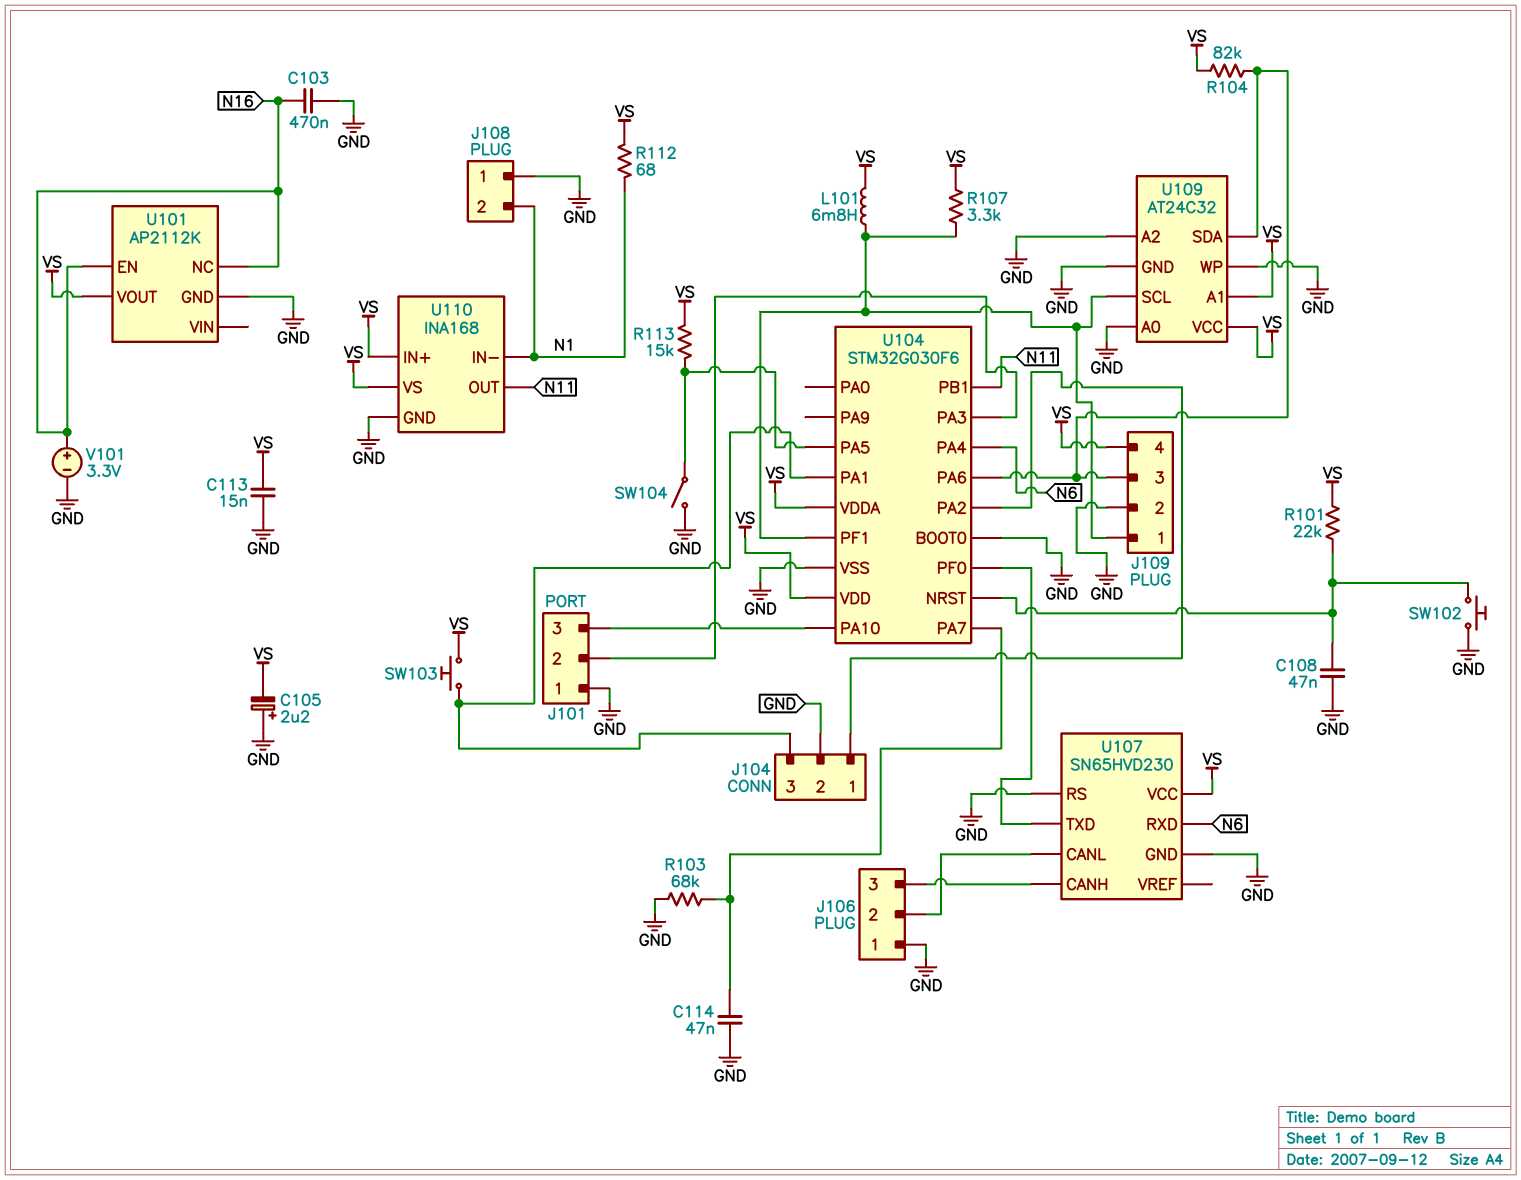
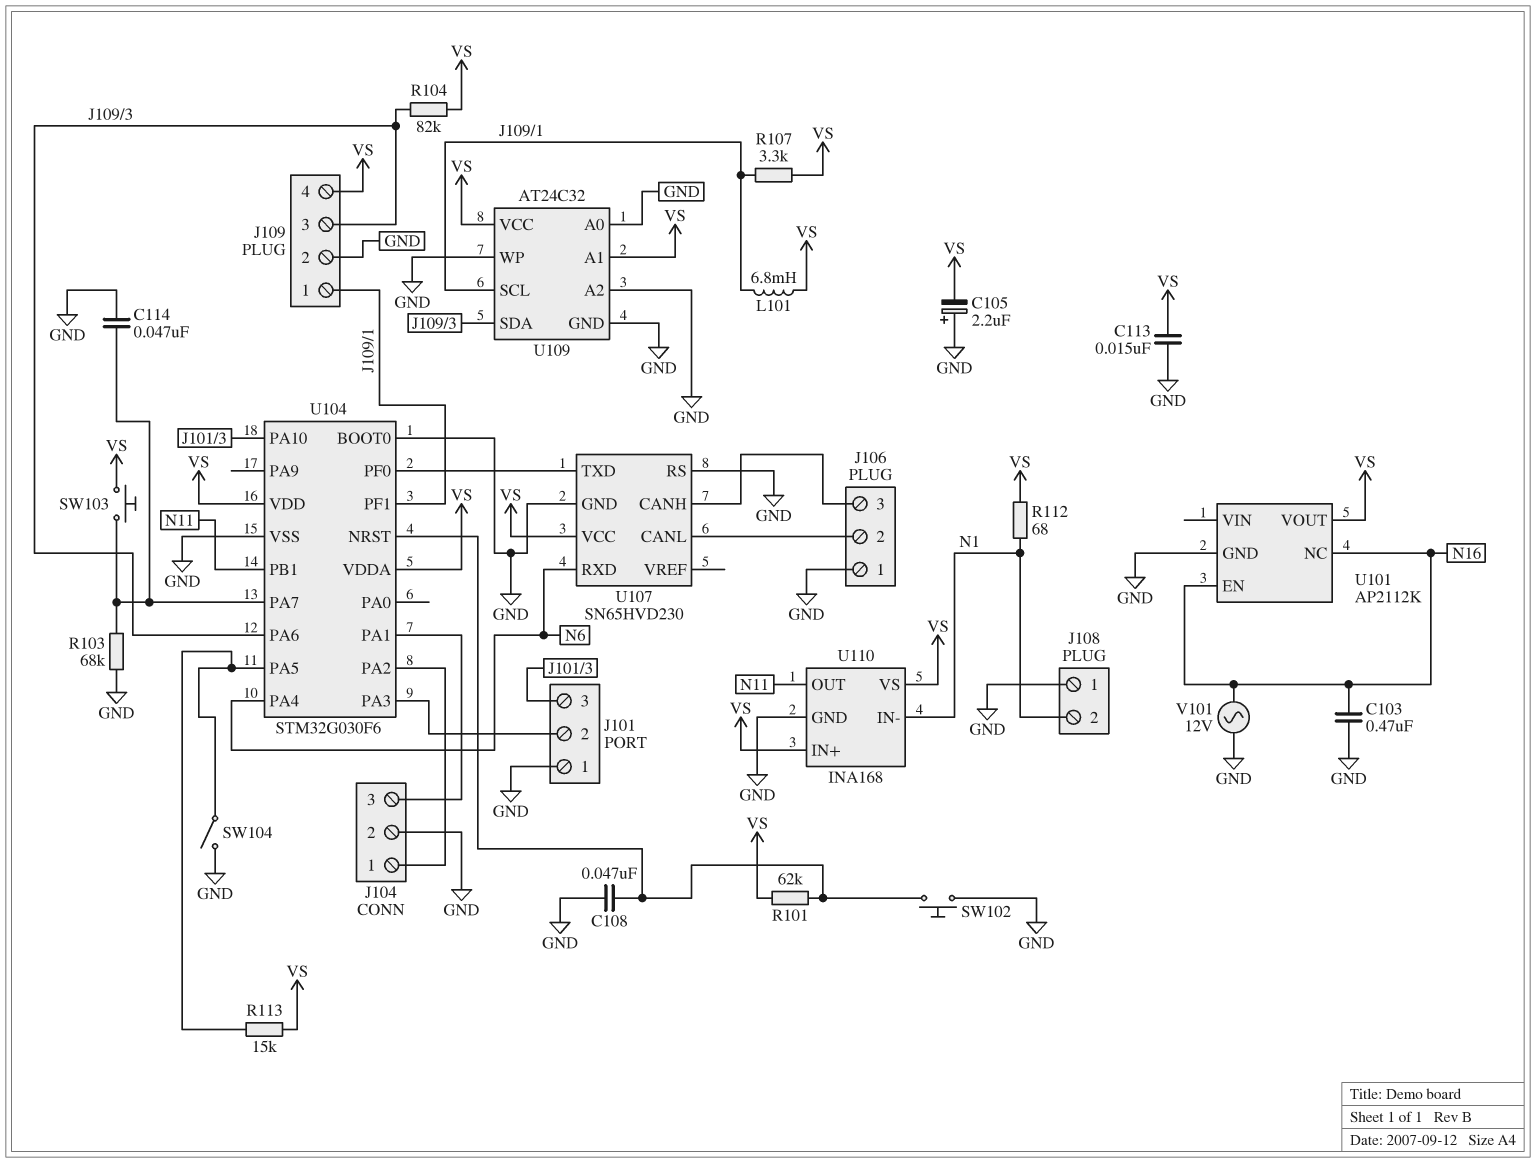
R101: 22k (U104/NRST, VS) -> 62k (U104/NRST, VS)
SW103: button (J104/3, VS) -> button (U104/PA7, VS)
V101: 3.3V (plus N16, minus GND) -> AC 12V (GND, N16)

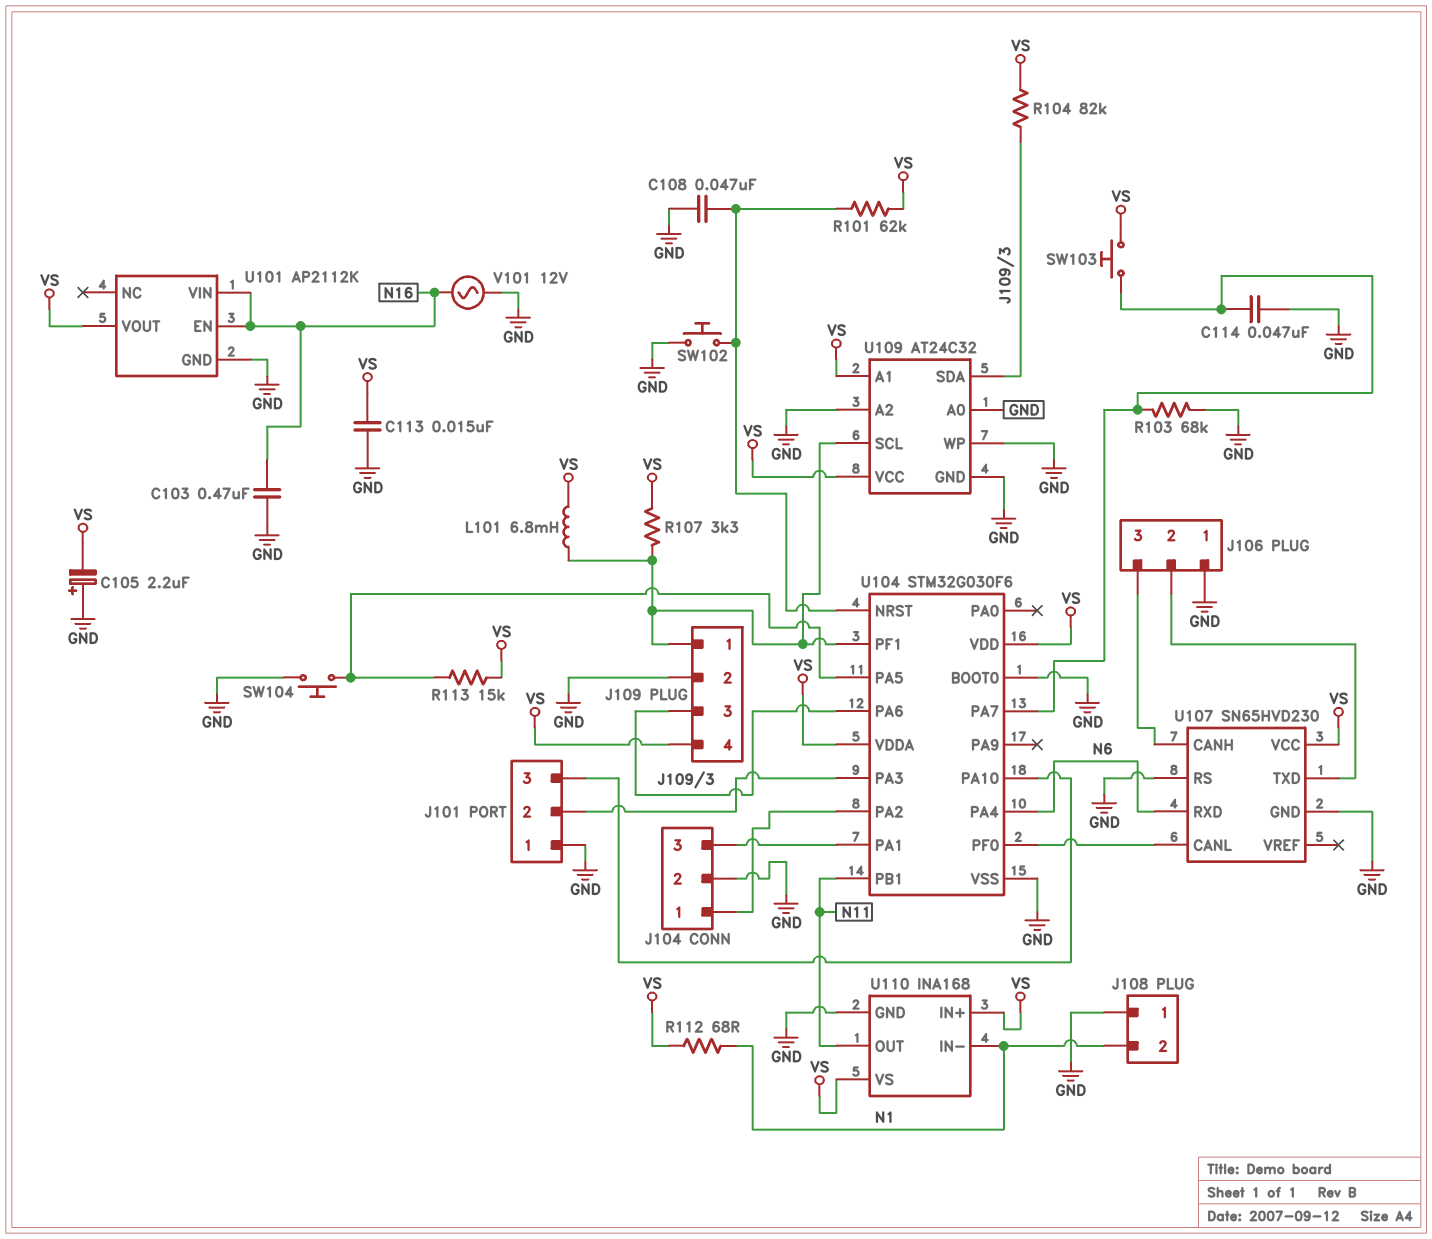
SW104: switch (GND, U104/PA5) -> button (GND, U104/PA5)
U101 pin NC: N16 -> none
U101 pin VIN: none -> N16
U107 pin CANL: J106/2 -> U104/PF0
U107 pin TXD: U104/PF0 -> J106/2

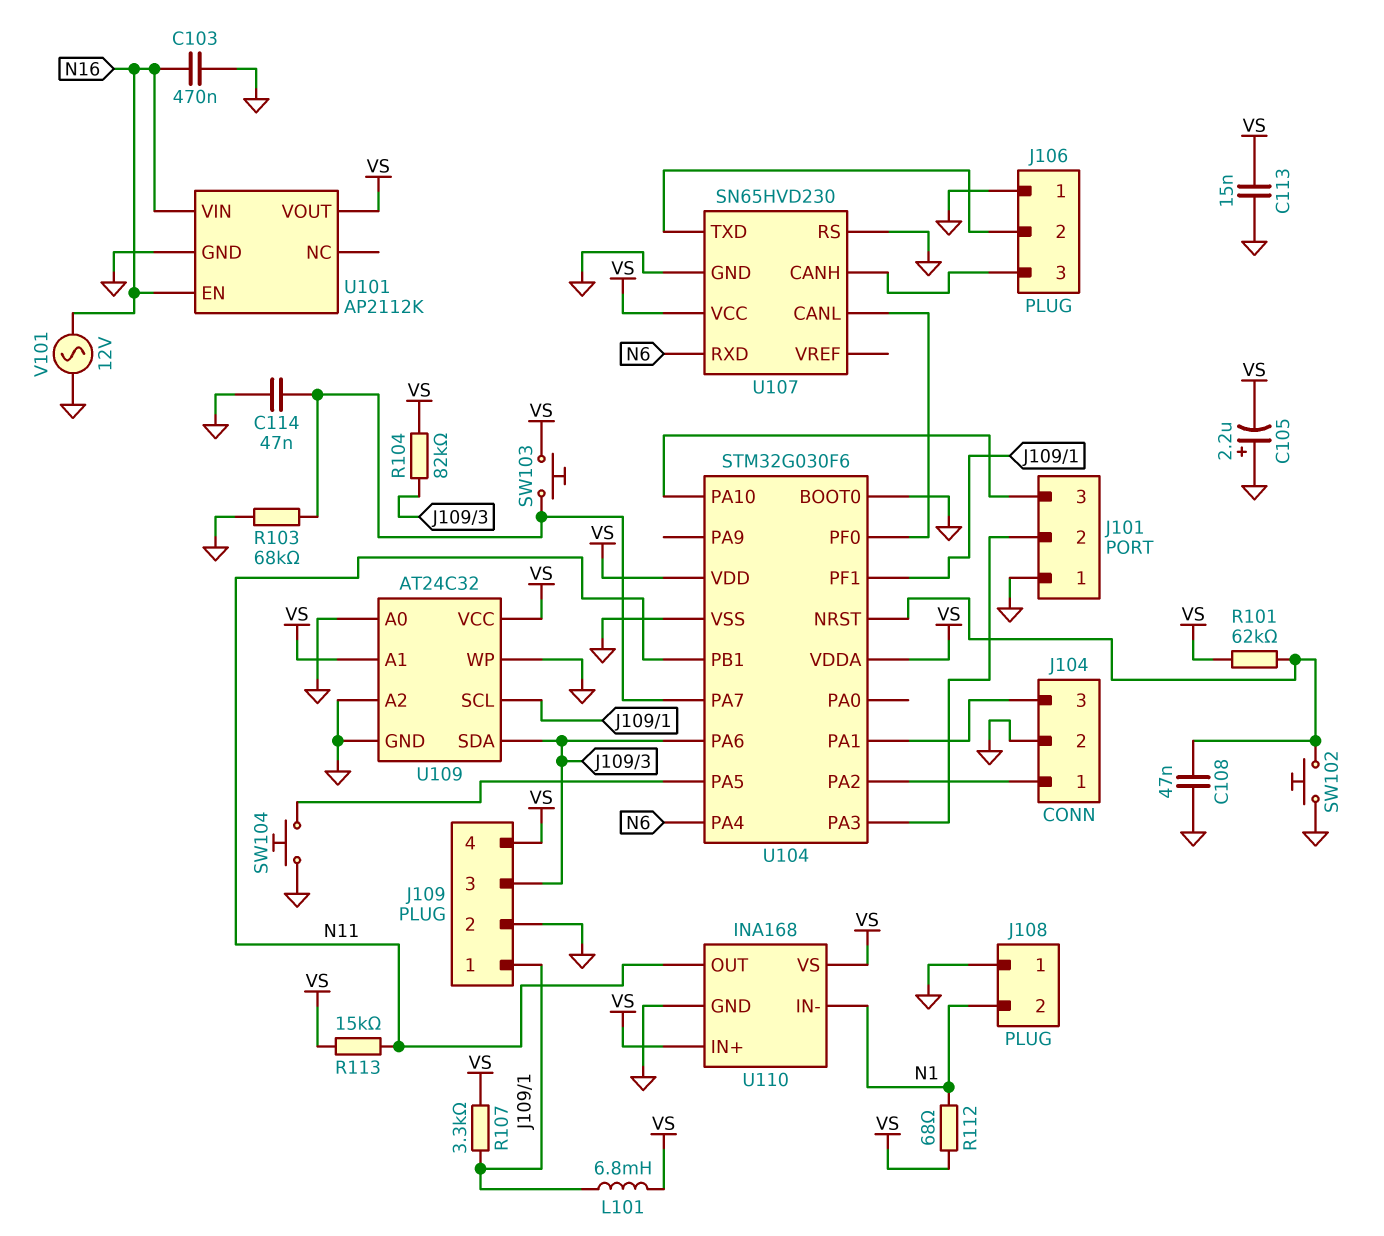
R113: 15k (U104/PA5, VS) -> 15k (N11, VS)

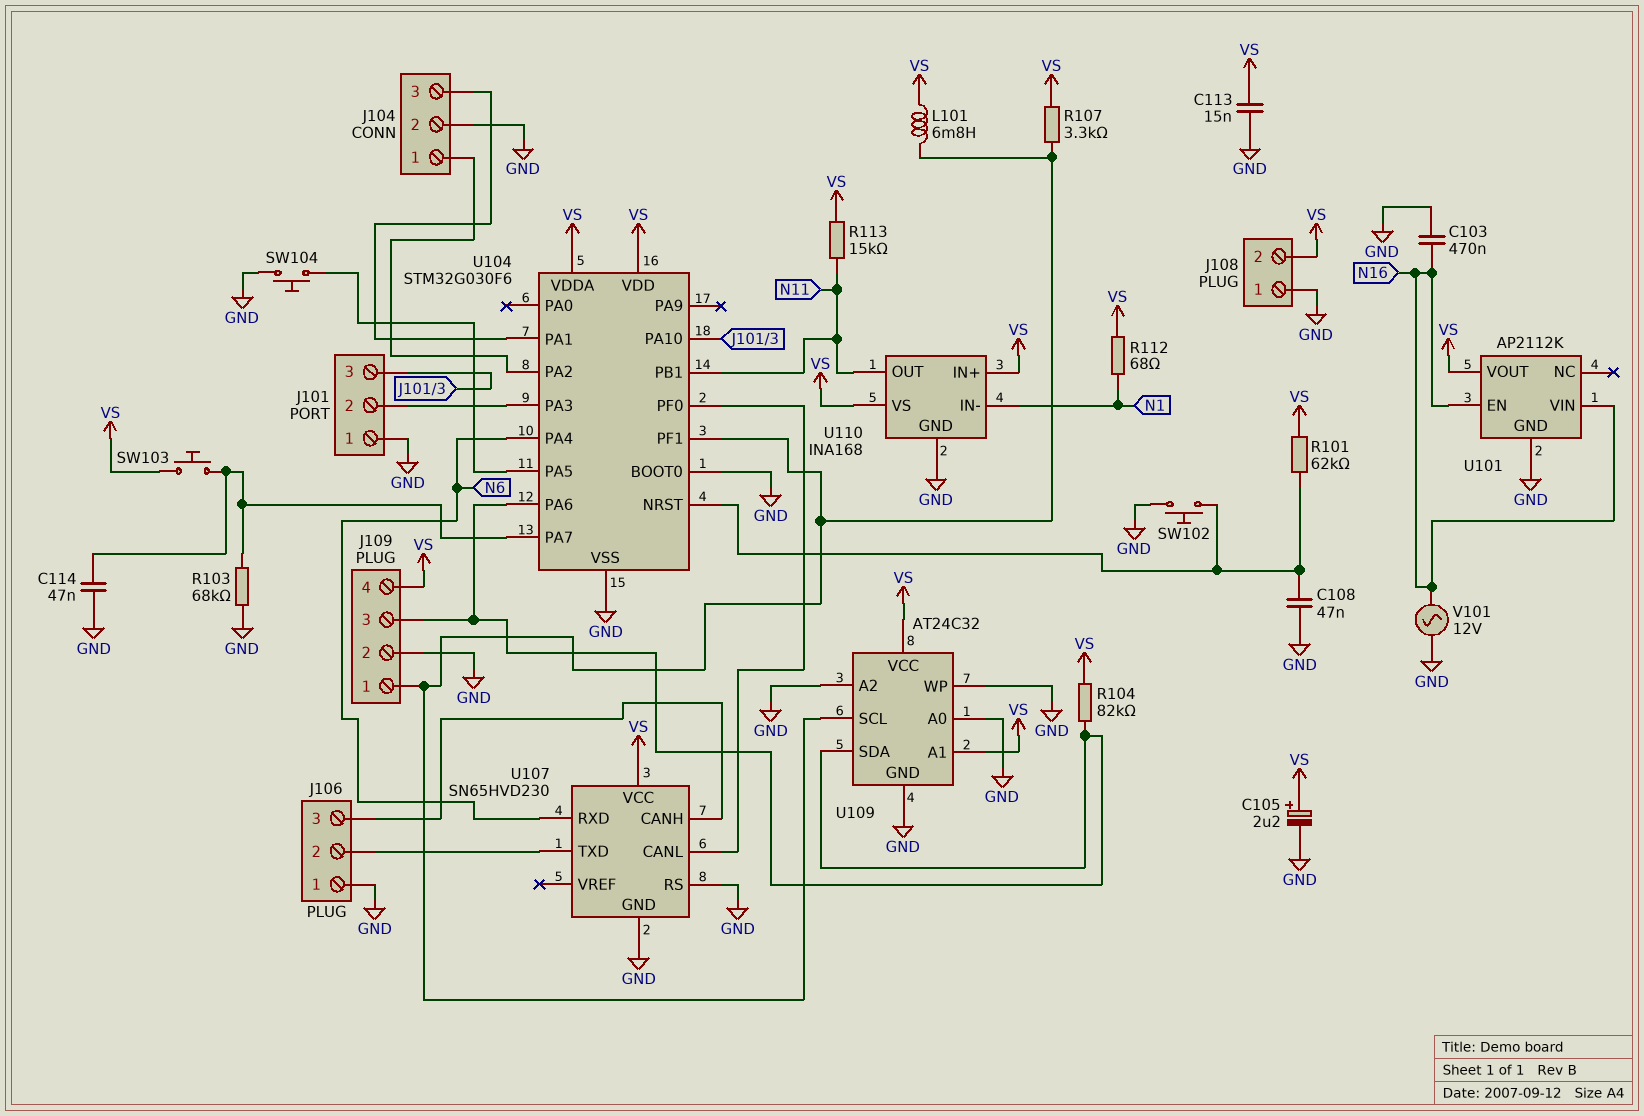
C105: 2.2uF (plus GND, minus VS) -> 2.2uF (plus VS, minus GND)
J108 pin 2: N1 -> VS

